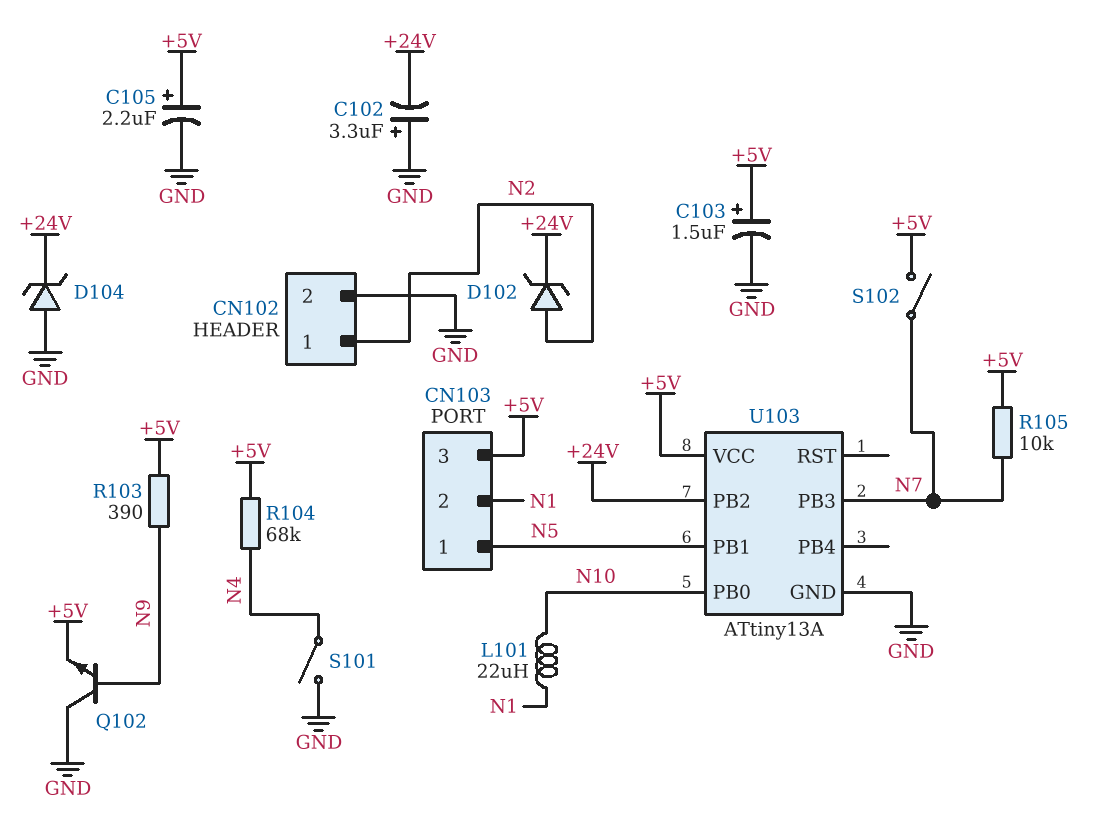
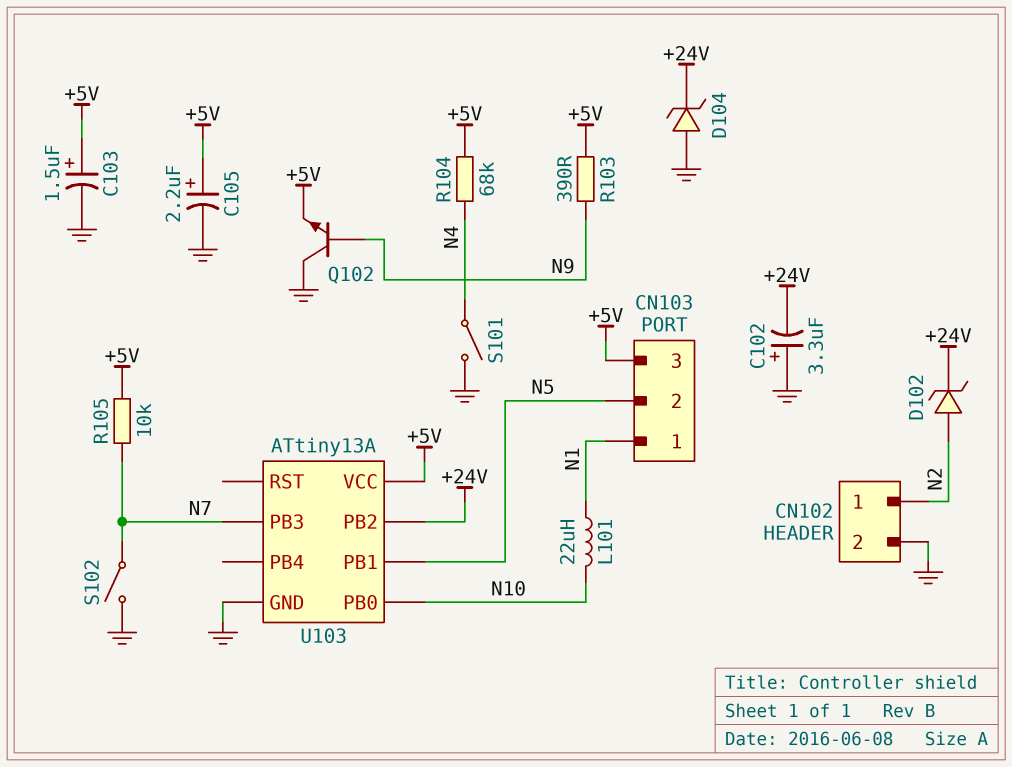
CN103 pin 1: N5 -> N1
CN103 pin 2: N1 -> N5
S102: switch (+5V, N7) -> switch (GND, N7)

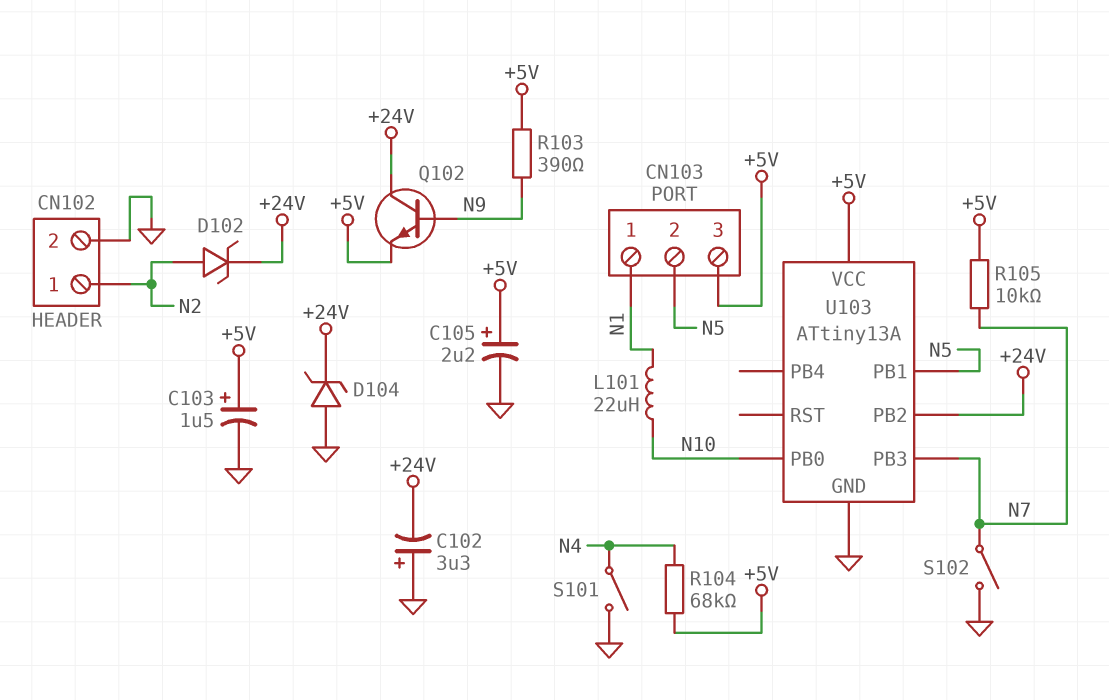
Q102: NPN (B N9, C GND, E +5V) -> NPN (B N9, C +24V, E +5V)

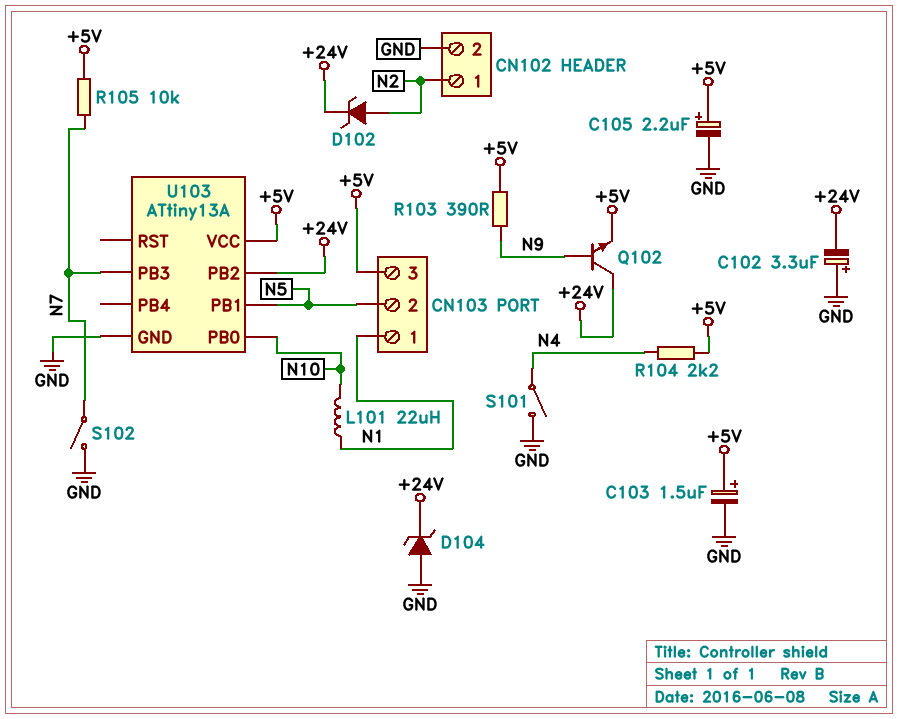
R104: 68k (+5V, N4) -> 2.2k (+5V, N4)

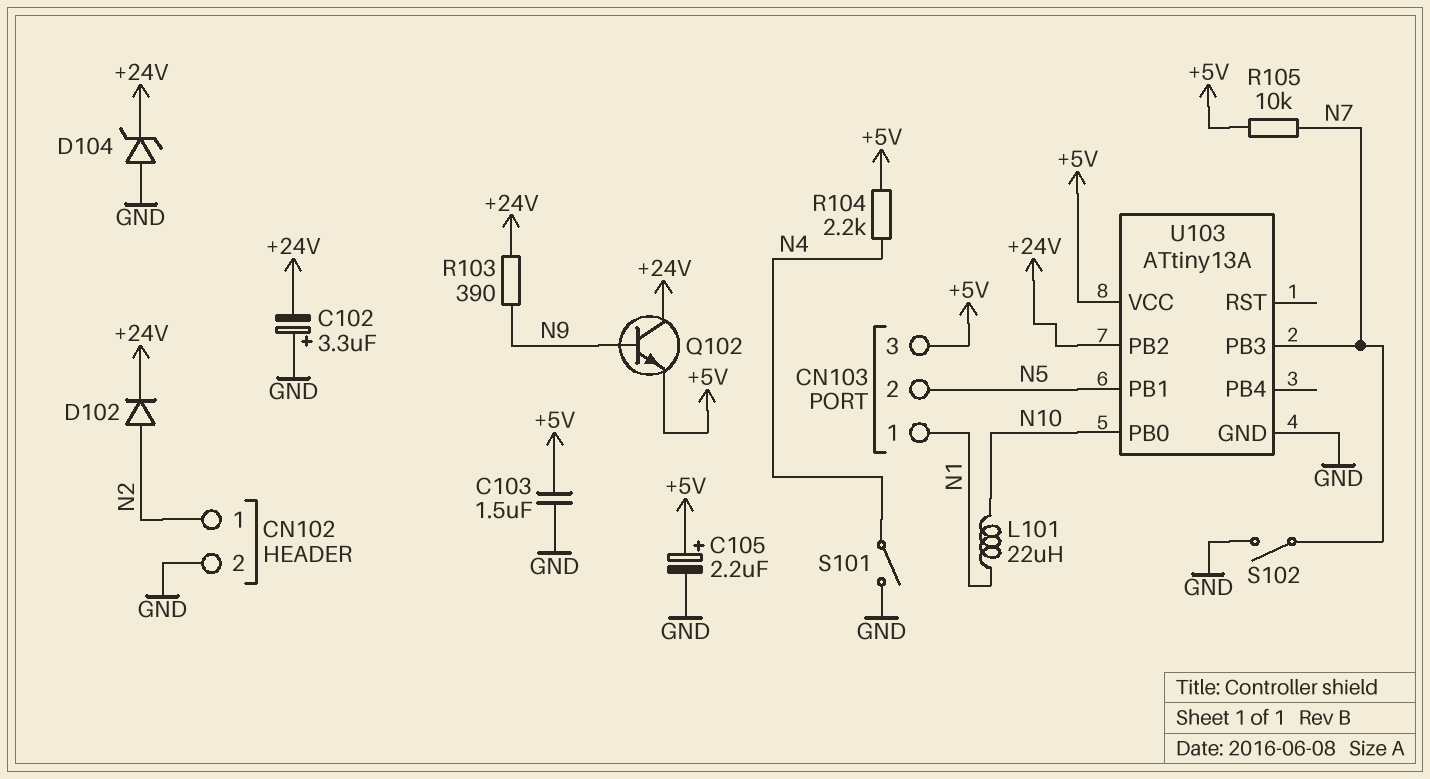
C103: 1.5uF (plus +5V, minus GND) -> 1.5uF (+5V, GND)
D102: zener (A N2, K +24V) -> diode (A N2, K +24V)
R103: 390 (+5V, N9) -> 390 (+24V, N9)

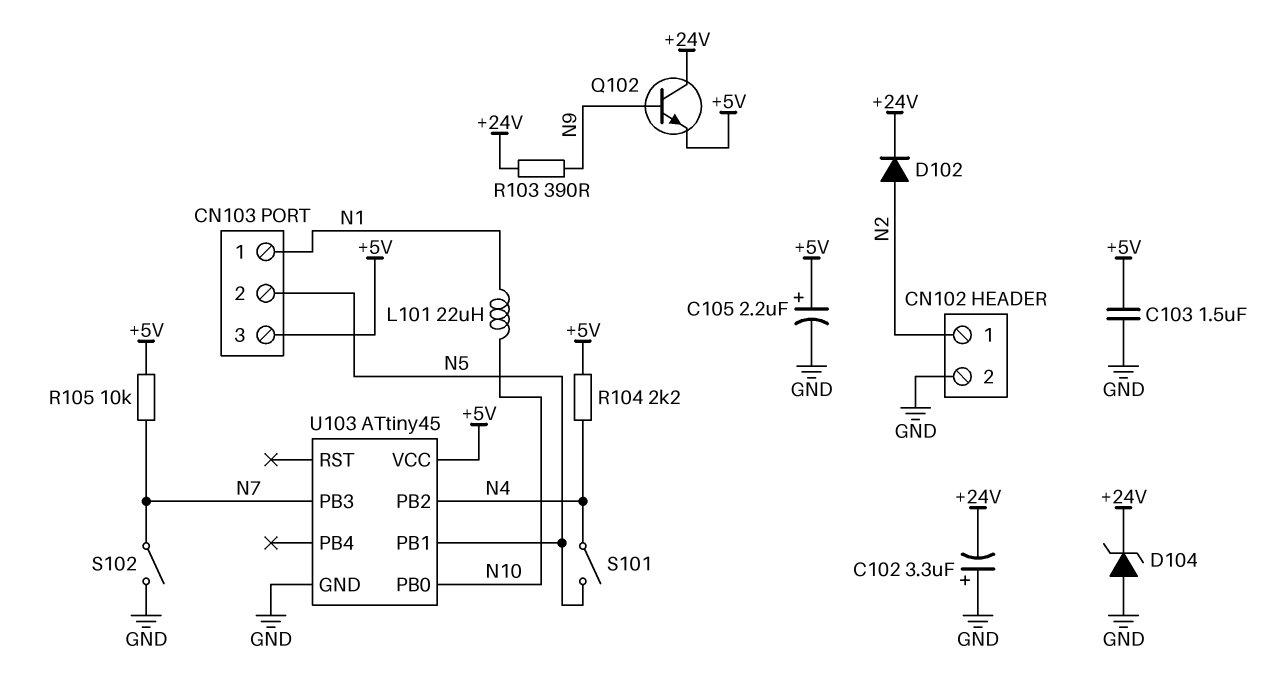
S101: switch (GND, N4) -> switch (N4, N5)
U103: ATtiny13A -> ATtiny45
U103 pin PB2: +24V -> N4

